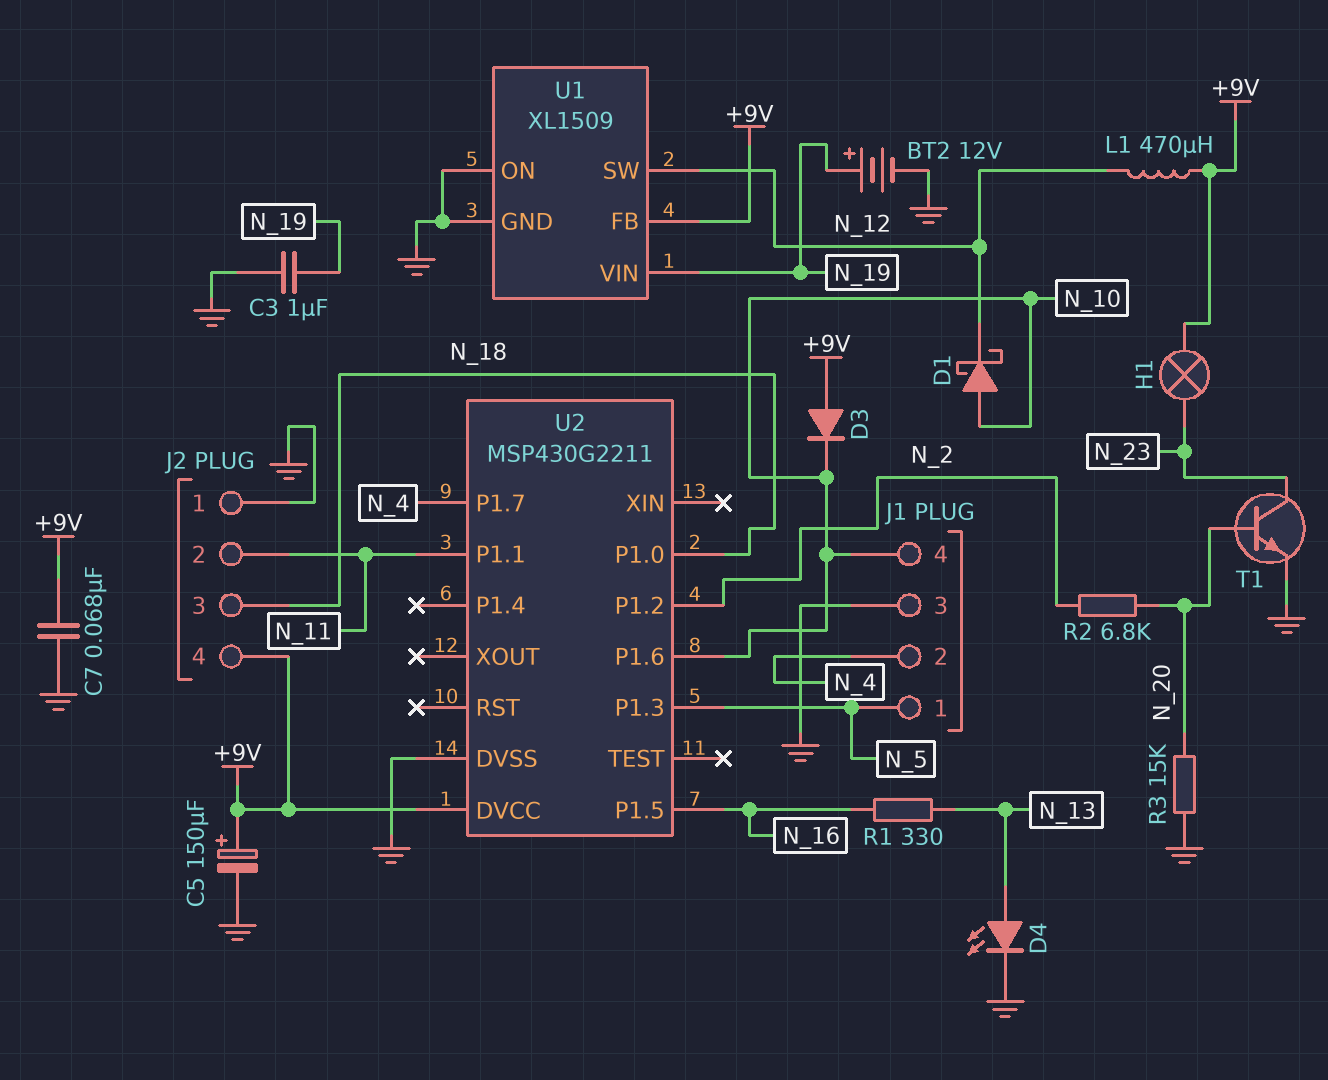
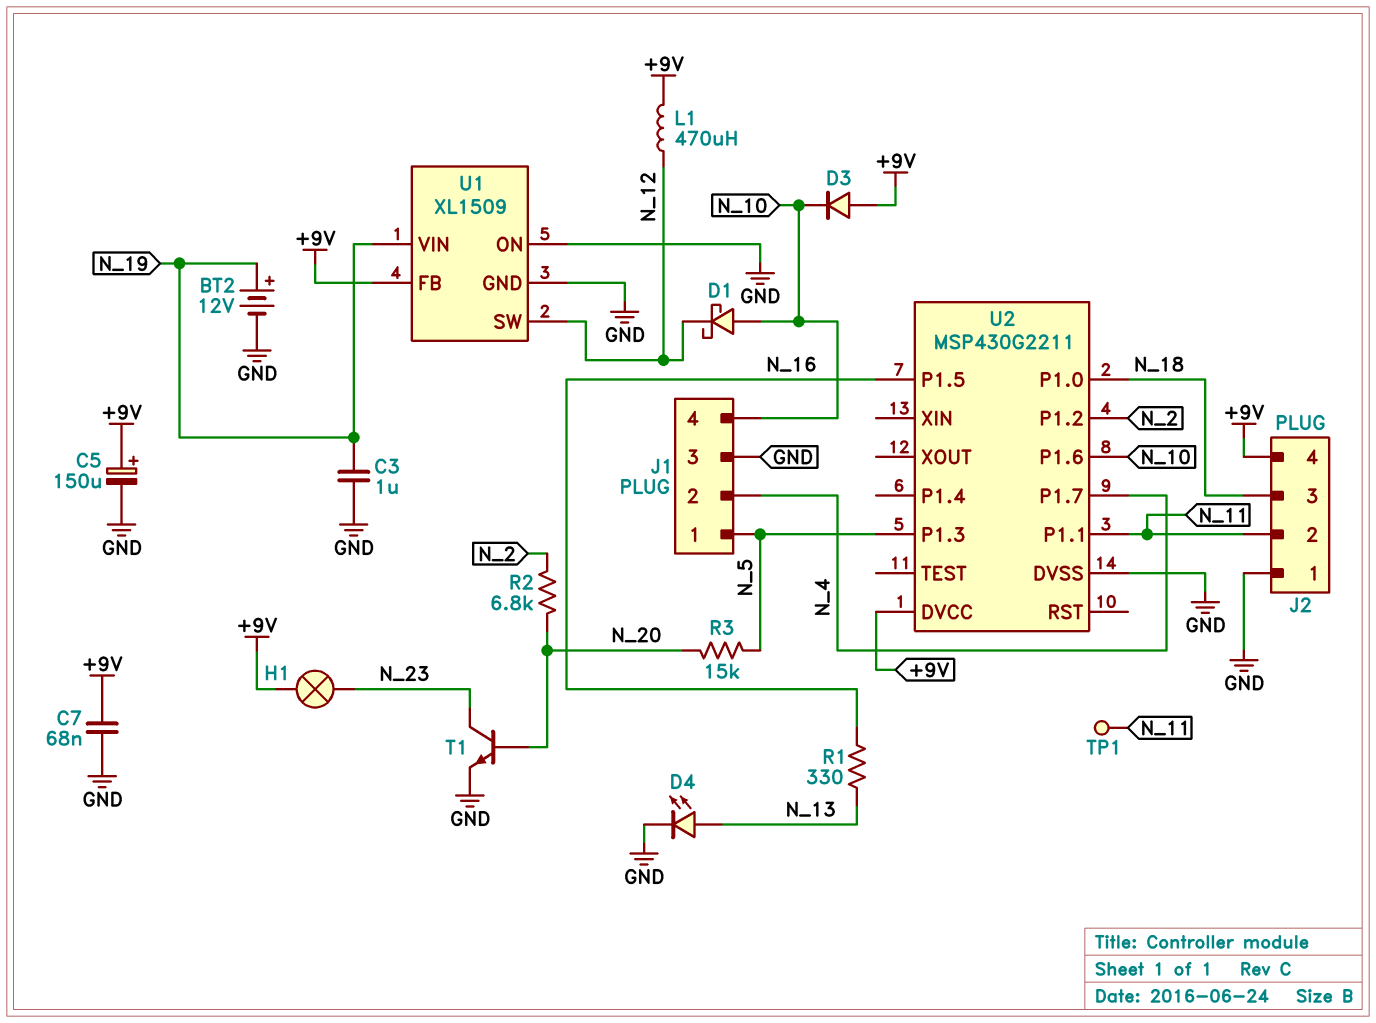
R3: 15k (GND, N_20) -> 15k (N_5, N_20)
TP1: none -> test point (N_11)

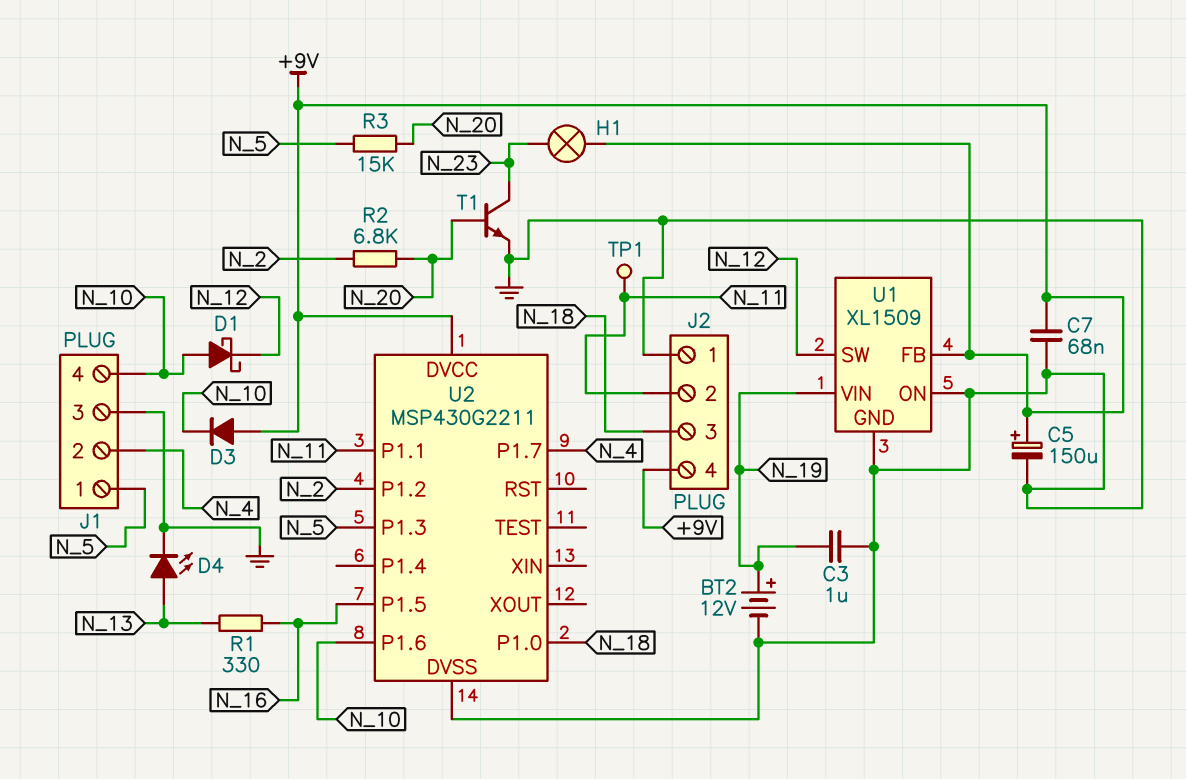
L1: 470uH (+9V, N_12) -> none

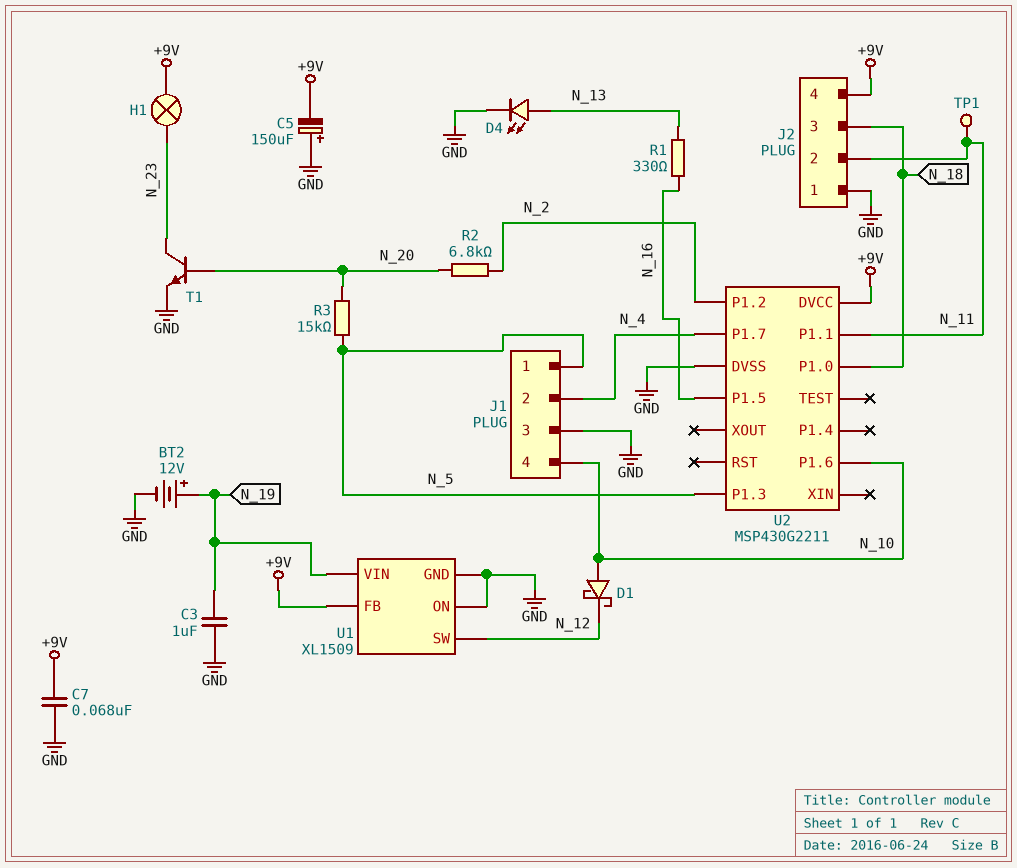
C5: 150uF (plus +9V, minus GND) -> 150uF (plus GND, minus +9V)
D3: diode (A +9V, K N_10) -> none

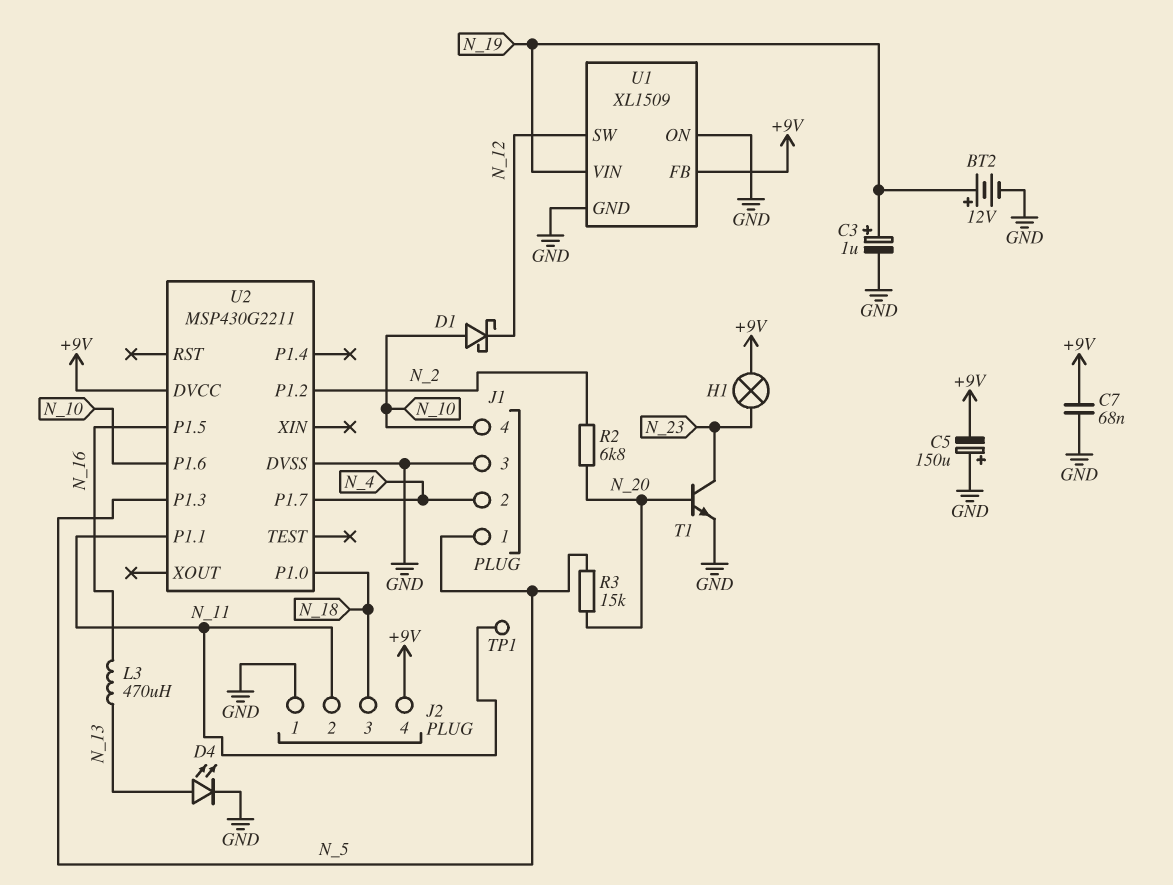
C3: 1uF (GND, N_19) -> 1uF (plus N_19, minus GND)
L3: none -> 470uH (N_13, N_16)
R1: 330 (N_13, N_16) -> none

